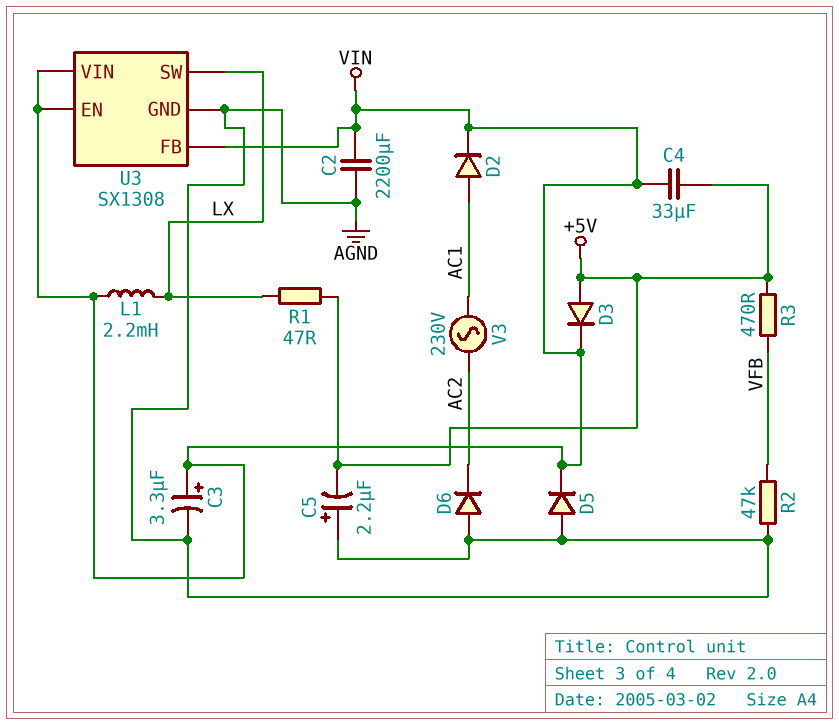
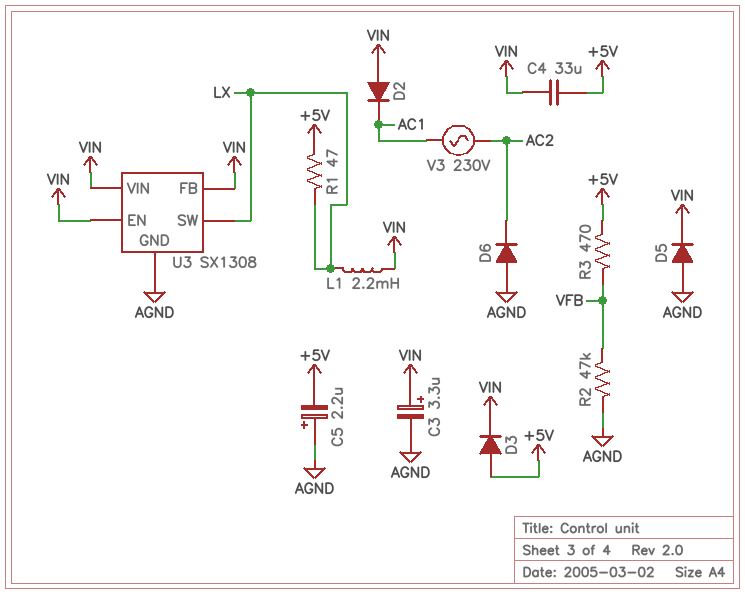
C2: 2200uF (AGND, VIN) -> none
D2: diode (A AC1, K VIN) -> diode (A VIN, K AC1)

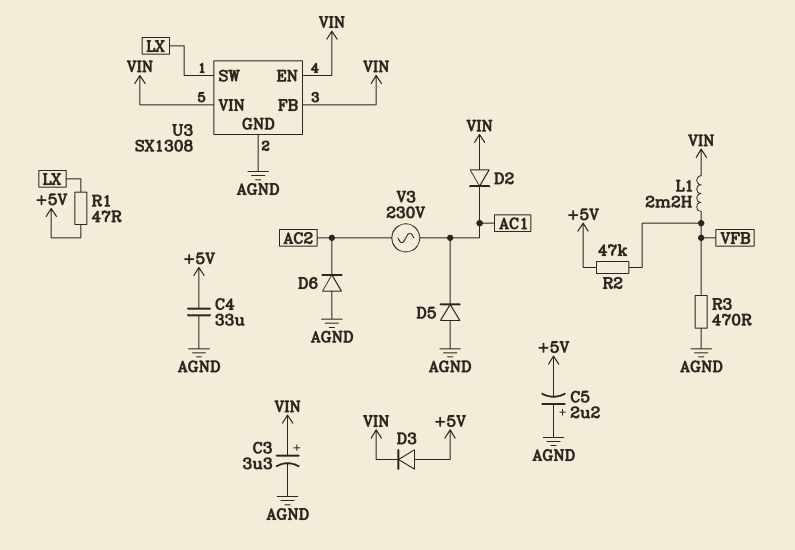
C4: 33uF (+5V, VIN) -> 33uF (+5V, AGND)
D5: diode (A AGND, K VIN) -> diode (A AGND, K AC1)
L1: 2.2mH (LX, VIN) -> 2.2mH (VFB, VIN)
R2: 47k (AGND, VFB) -> 47k (+5V, VFB)
R3: 470 (+5V, VFB) -> 470 (AGND, VFB)

